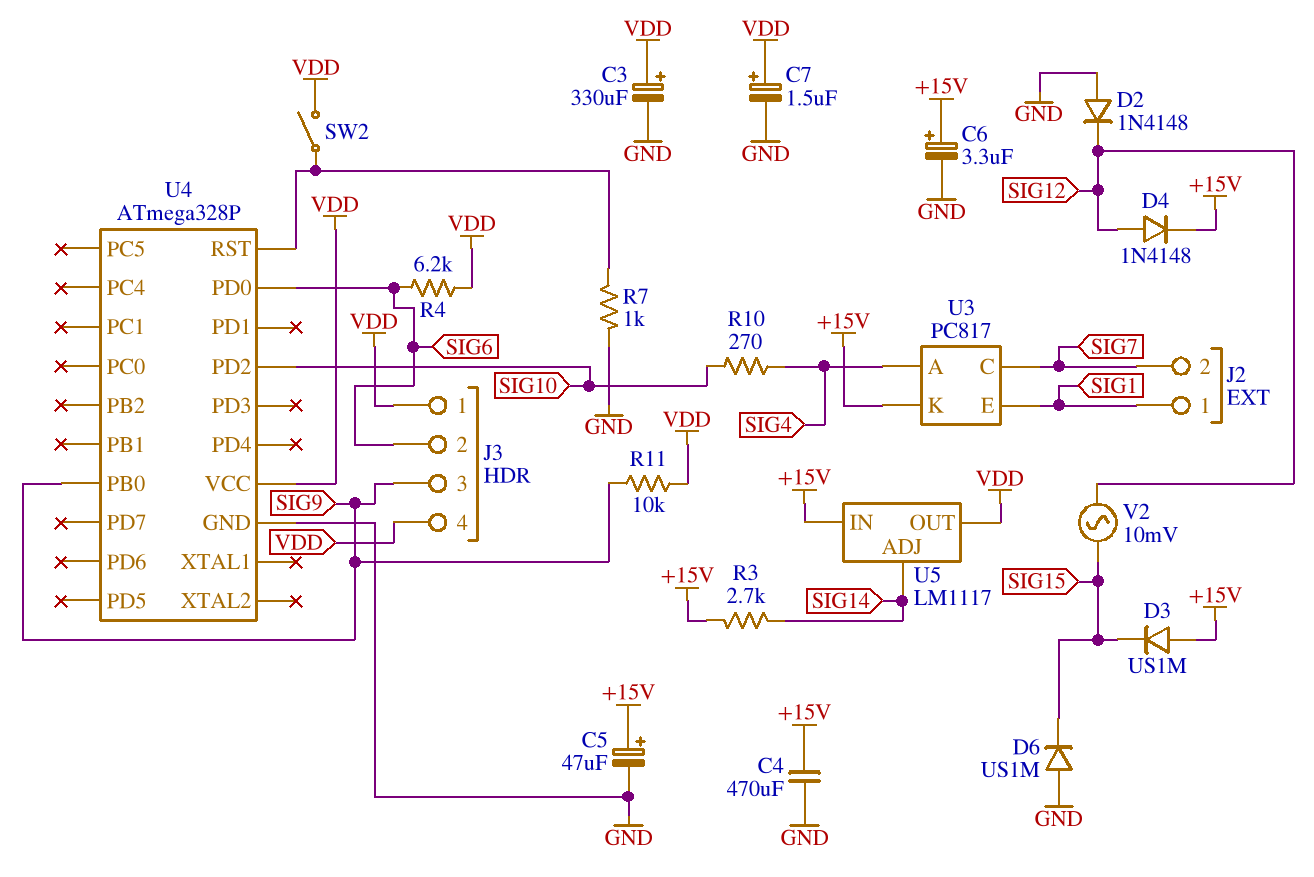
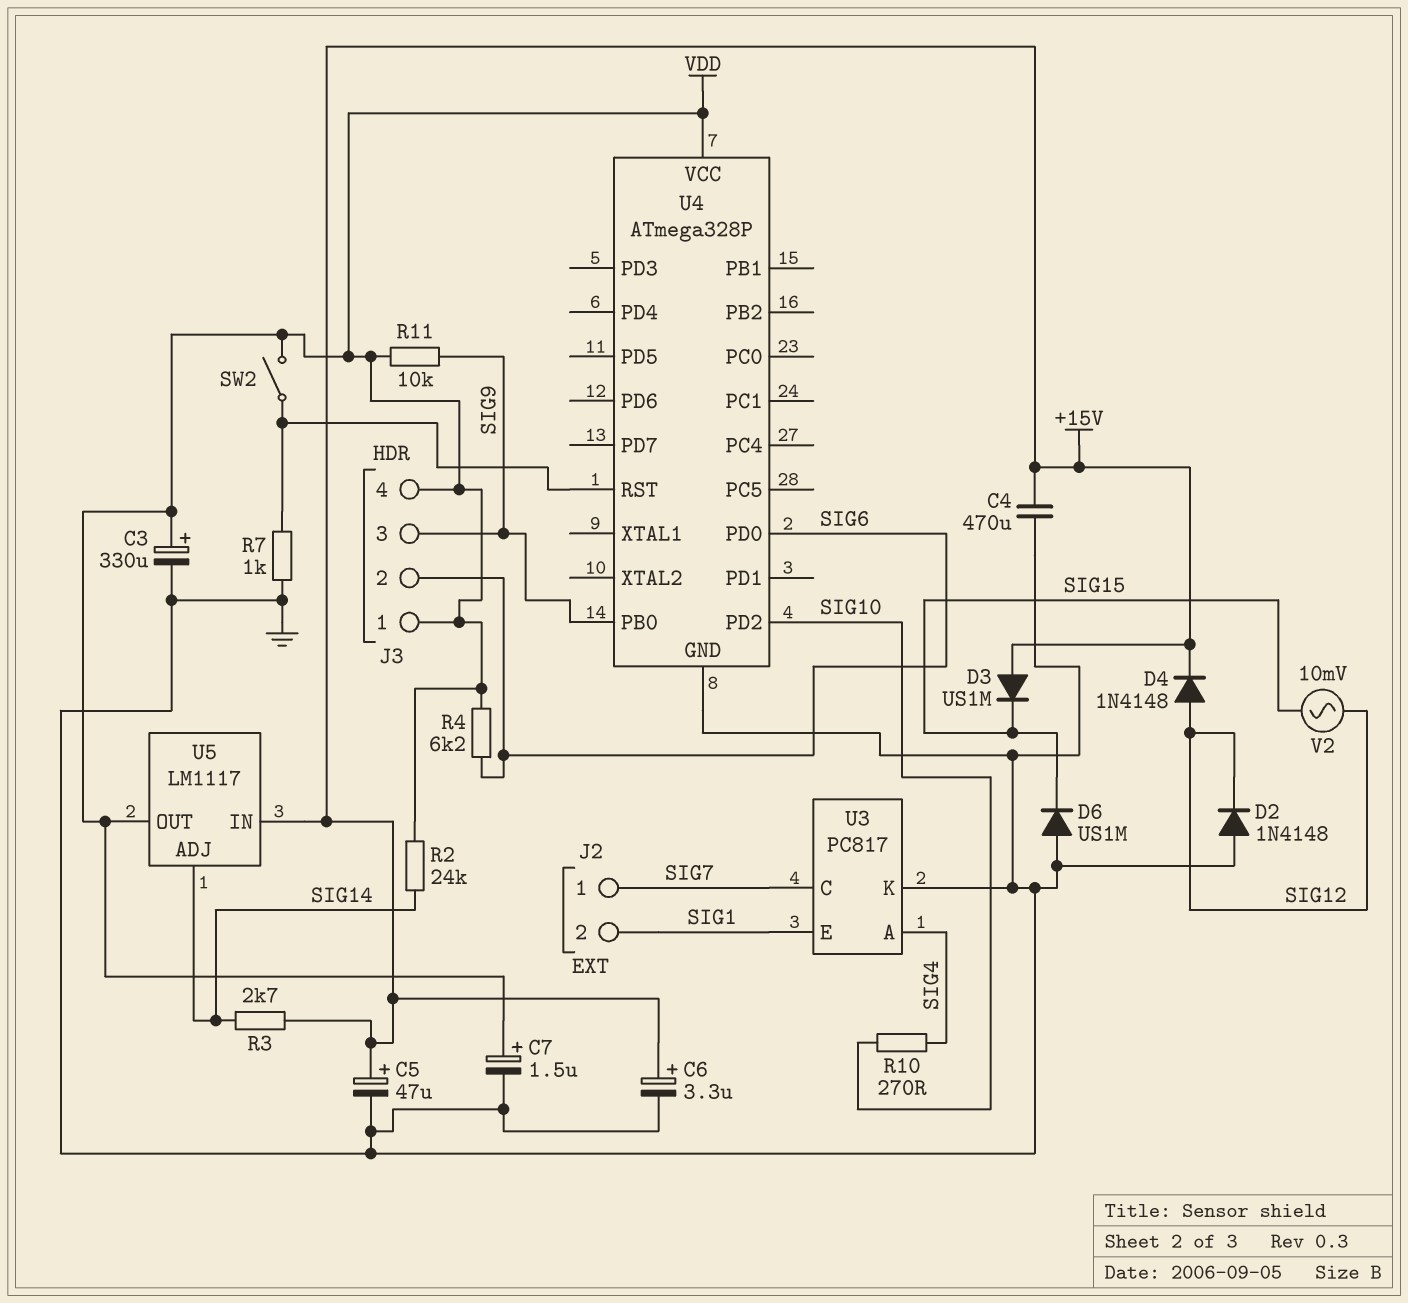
J2 pin 1: SIG1 -> SIG7
J2 pin 2: SIG7 -> SIG1
R2: none -> 24k (SIG14, VDD)
U3 pin K: +15V -> GND

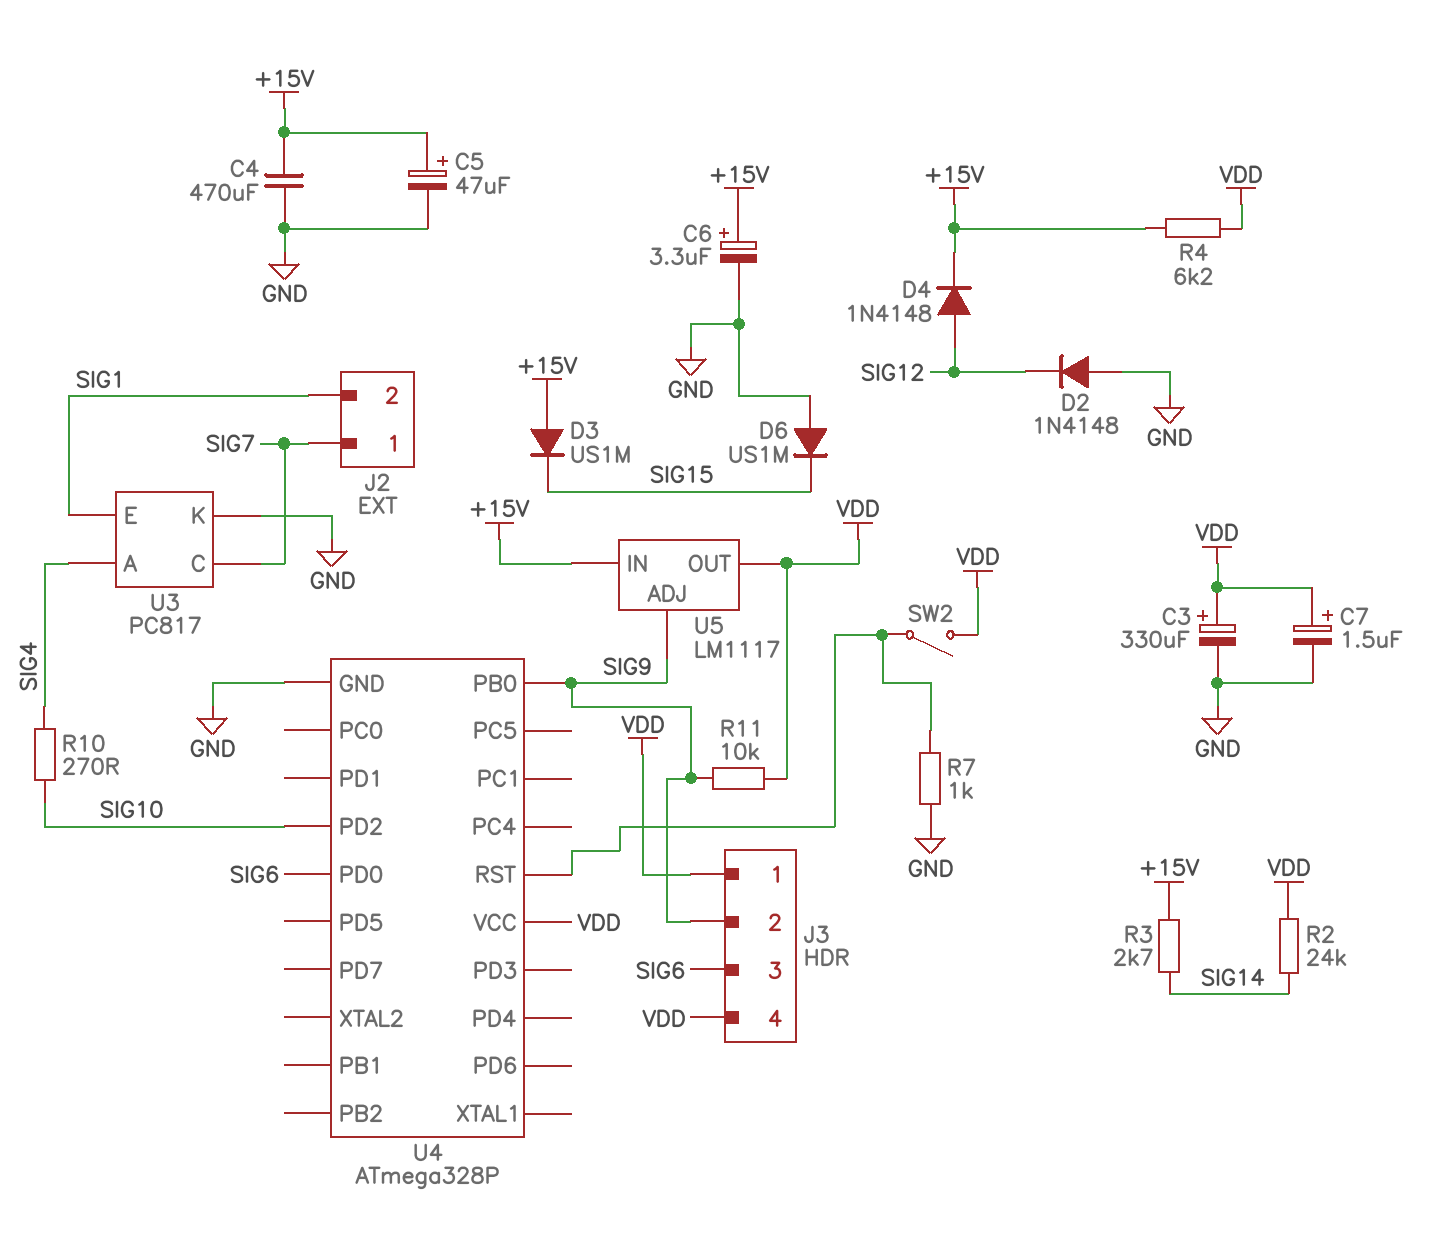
J3 pin 2: SIG6 -> SIG9
J3 pin 3: SIG9 -> SIG6
R4: 6.2k (SIG6, VDD) -> 6.2k (+15V, VDD)
U5 pin ADJ: SIG14 -> SIG9
V2: AC 10mV (SIG12, SIG15) -> none

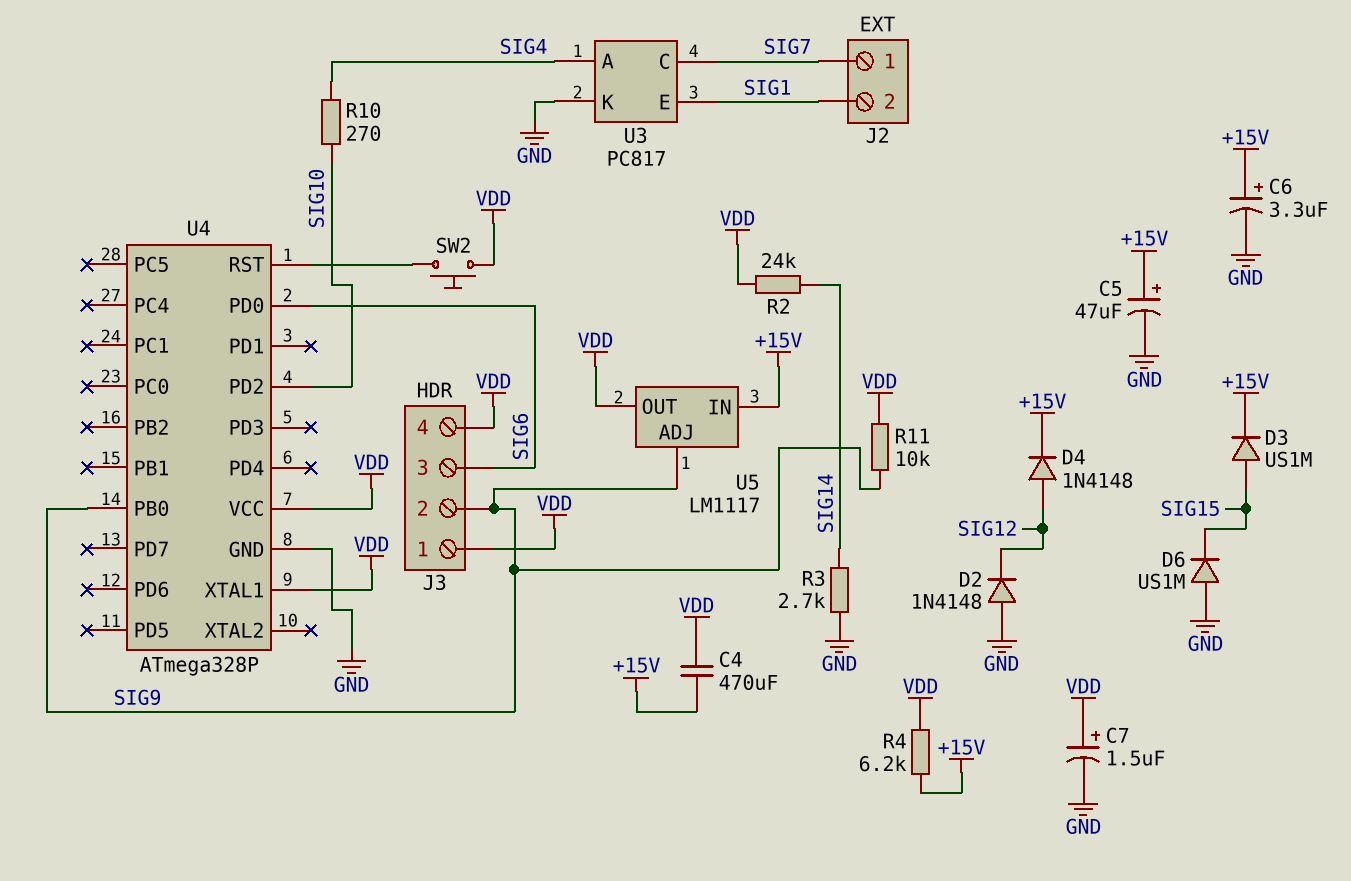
C3: 330uF (plus VDD, minus GND) -> none
C4: 470uF (+15V, GND) -> 470uF (+15V, VDD)
D3: diode US1M (A +15V, K SIG15) -> diode US1M (A SIG15, K +15V)
R3: 2.7k (+15V, SIG14) -> 2.7k (GND, SIG14)
R7: 1k (GND, U4/RST) -> none
SW2: switch (U4/RST, VDD) -> button (U4/RST, VDD)
U4 pin XTAL1: none -> VDD

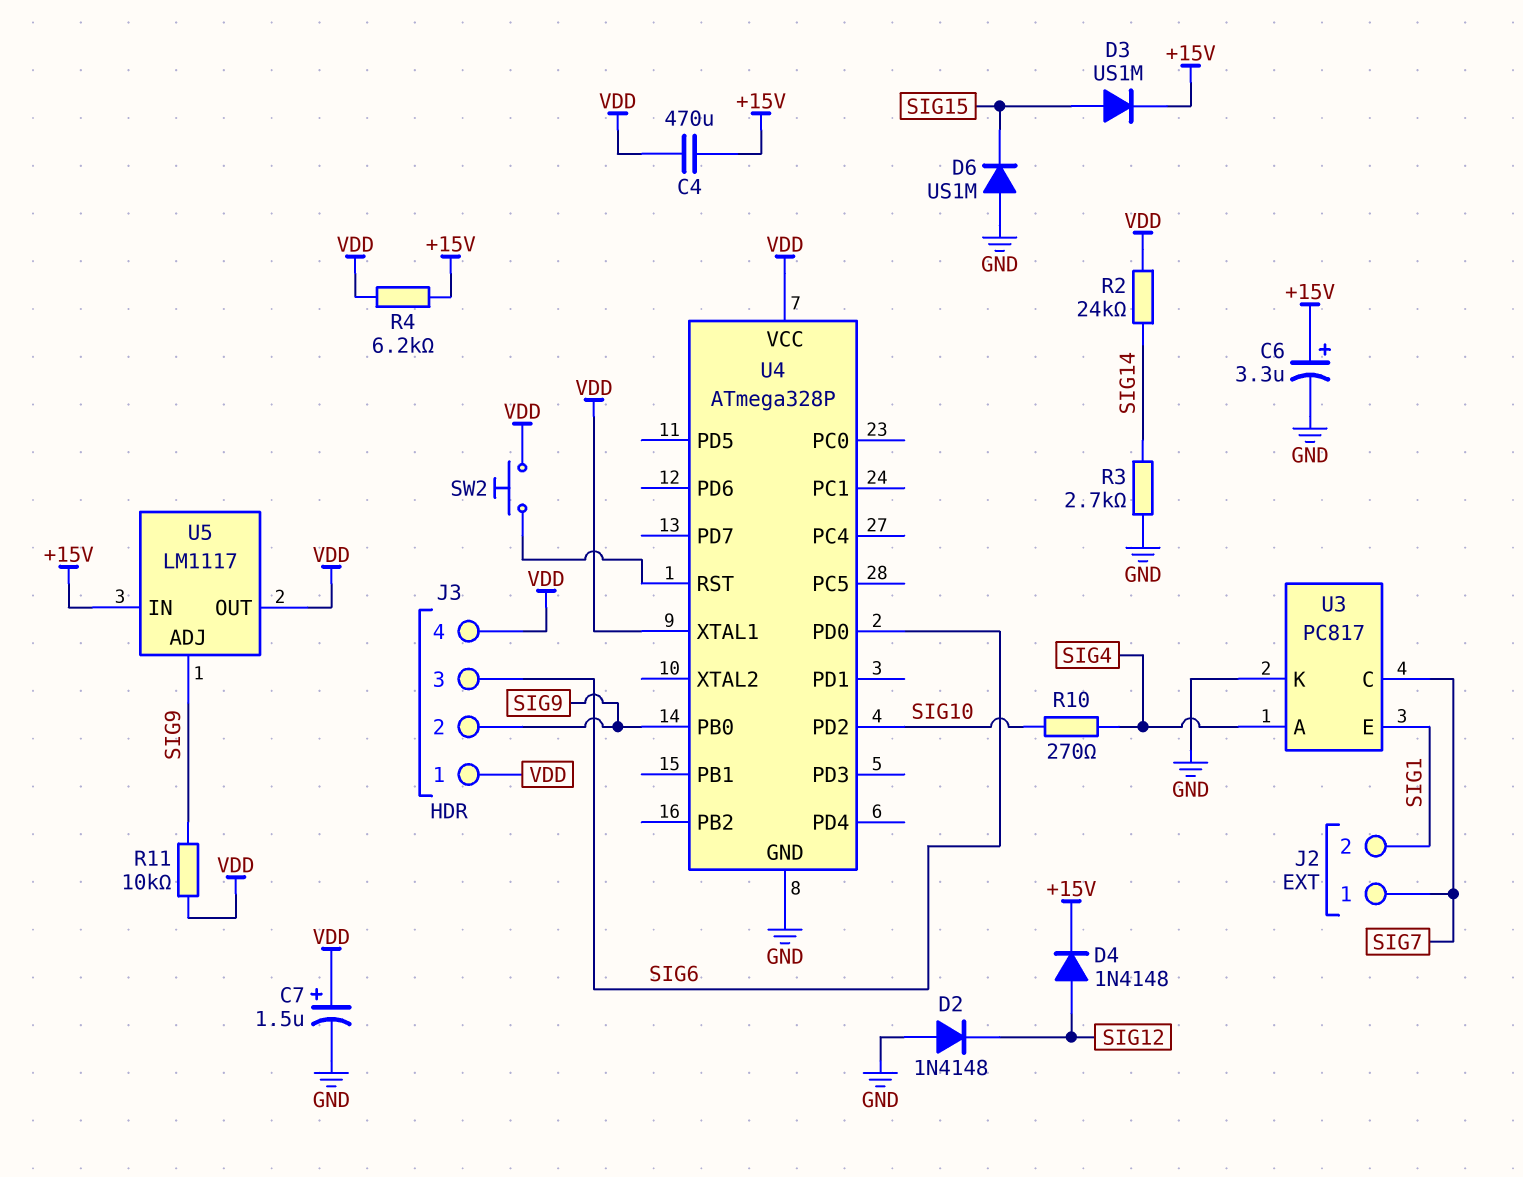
C5: 47uF (plus +15V, minus GND) -> none

